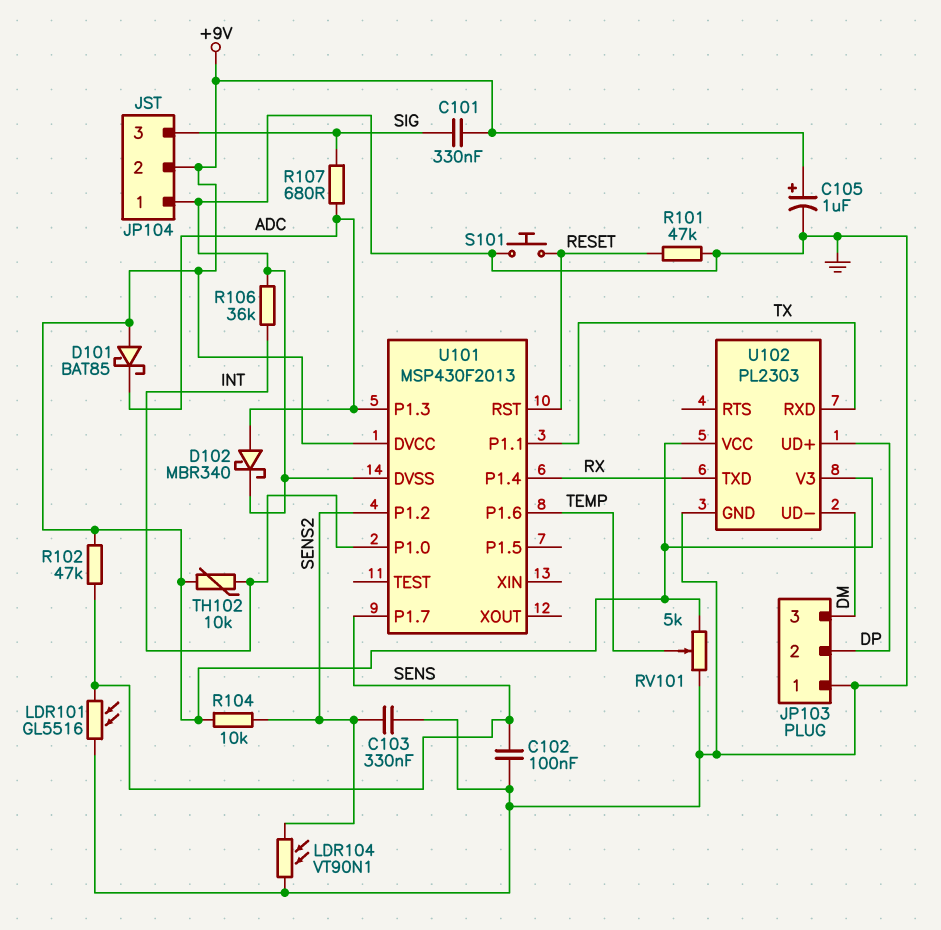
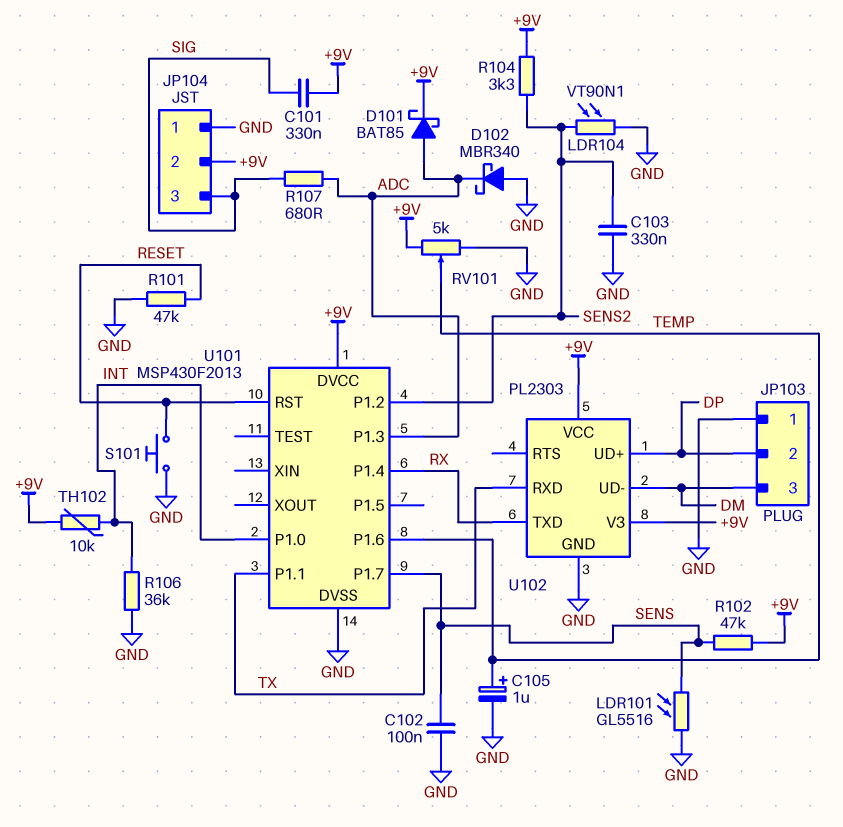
C105: 1uF (plus +9V, minus GND) -> 1uF (plus TEMP, minus GND)
D101: schottky BAT85 (A +9V, K ADC) -> schottky BAT85 (A ADC, K +9V)
D102: schottky MBR340 (A ADC, K GND) -> schottky MBR340 (A GND, K ADC)
R104: 10k (+9V, SENS2) -> 3.3k (+9V, SENS2)

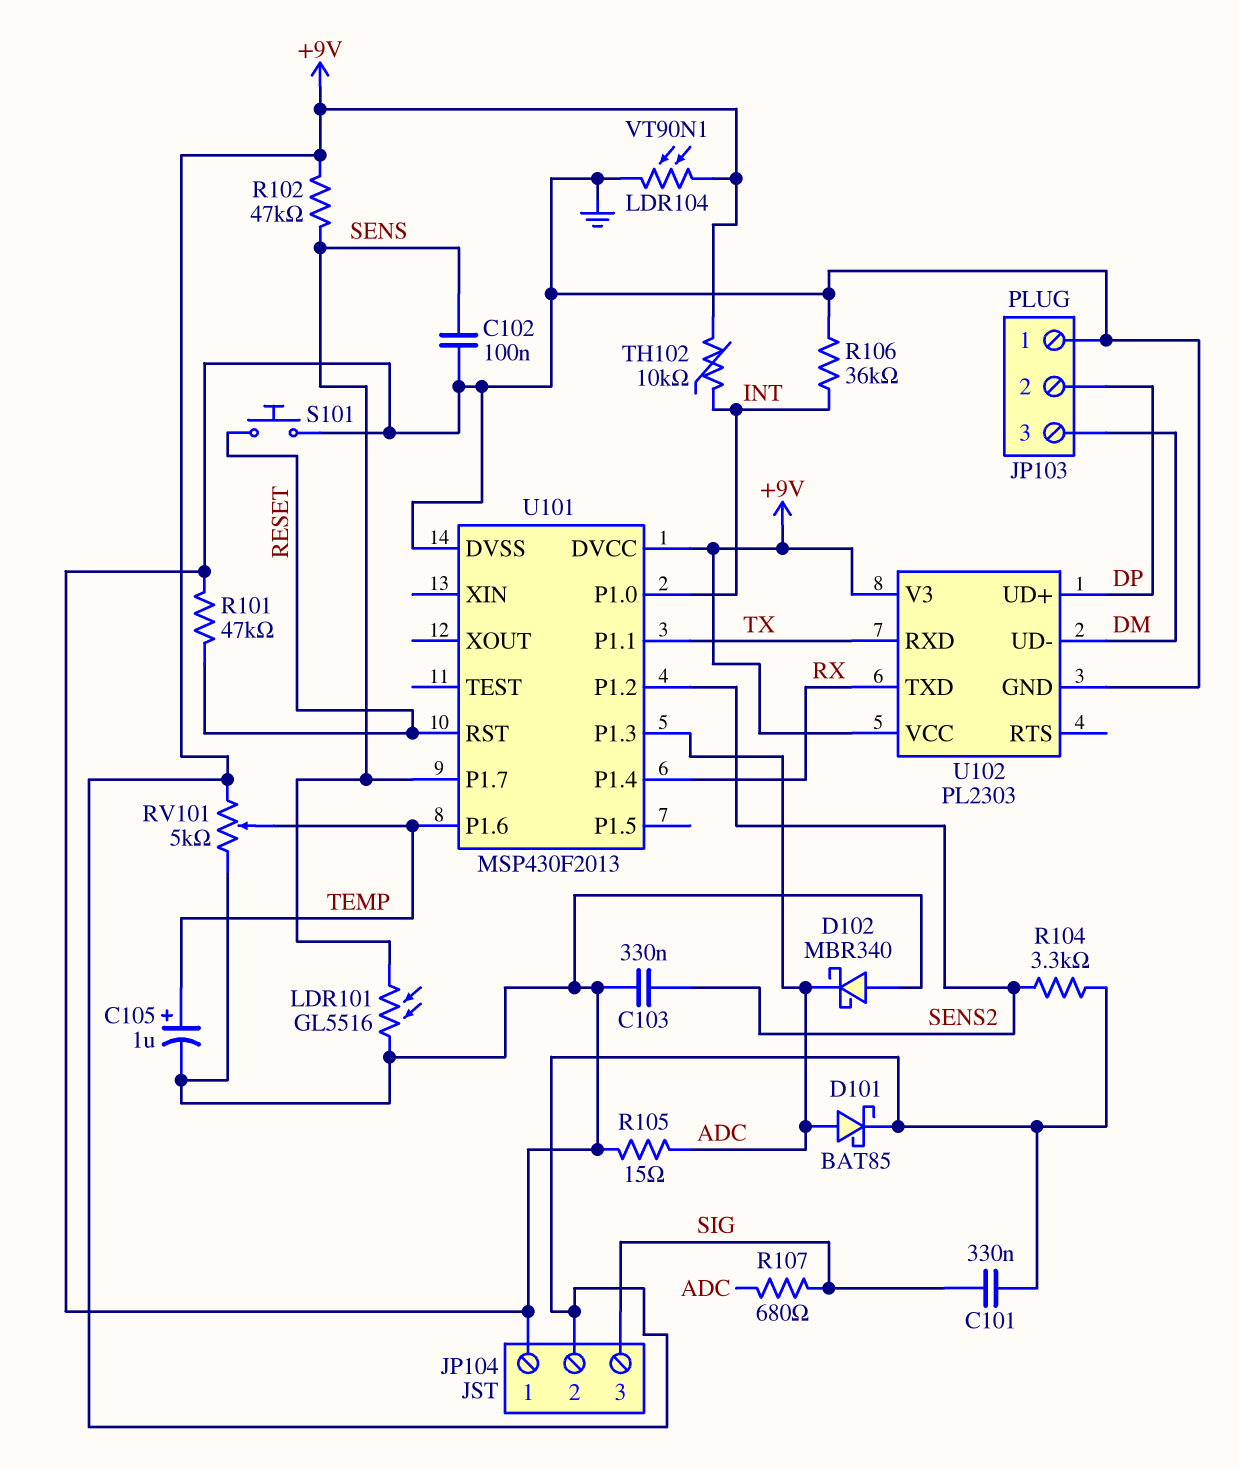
LDR104: VT90N1 (GND, SENS2) -> VT90N1 (+9V, GND)
R105: none -> 15 (ADC, GND)

